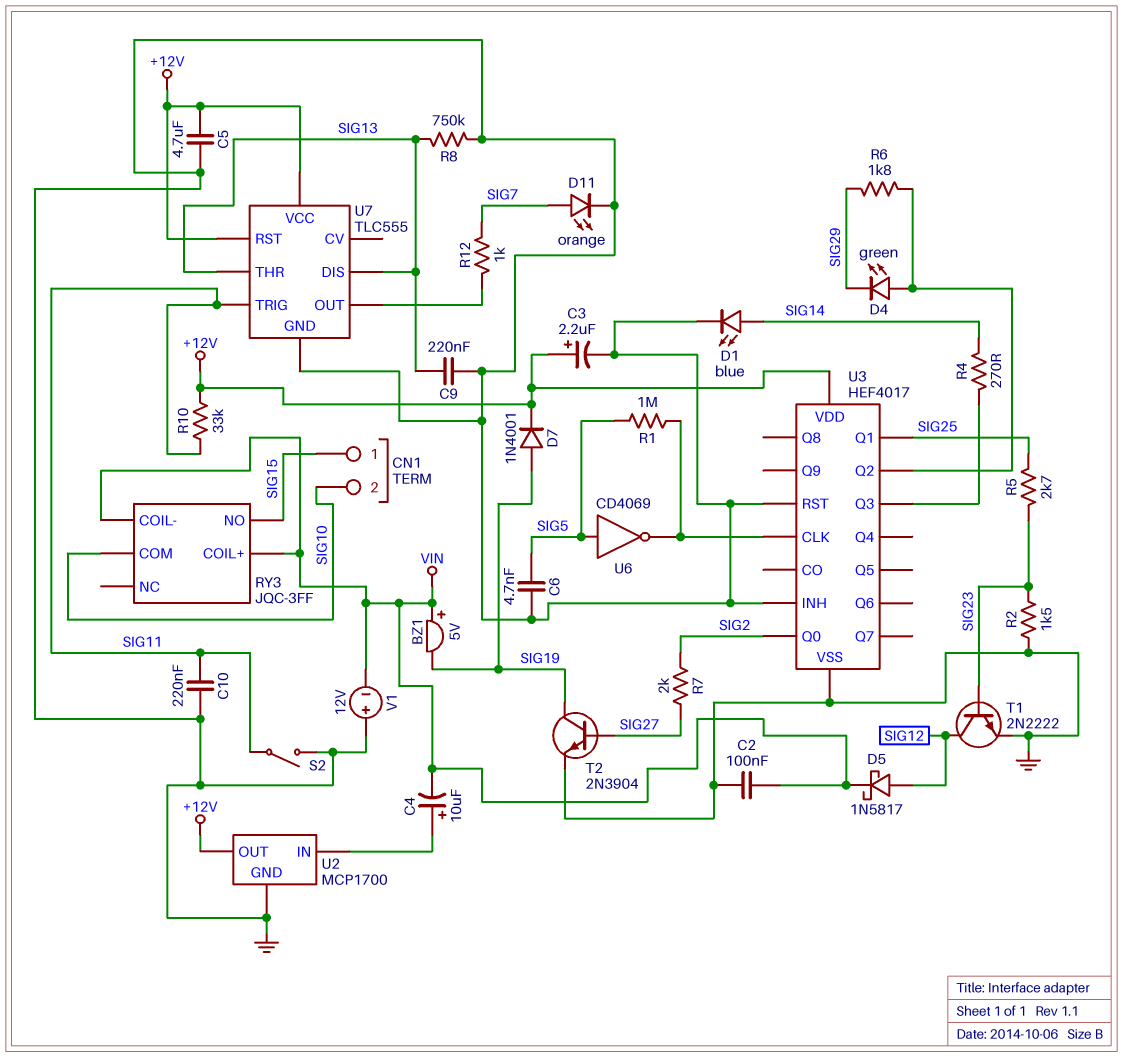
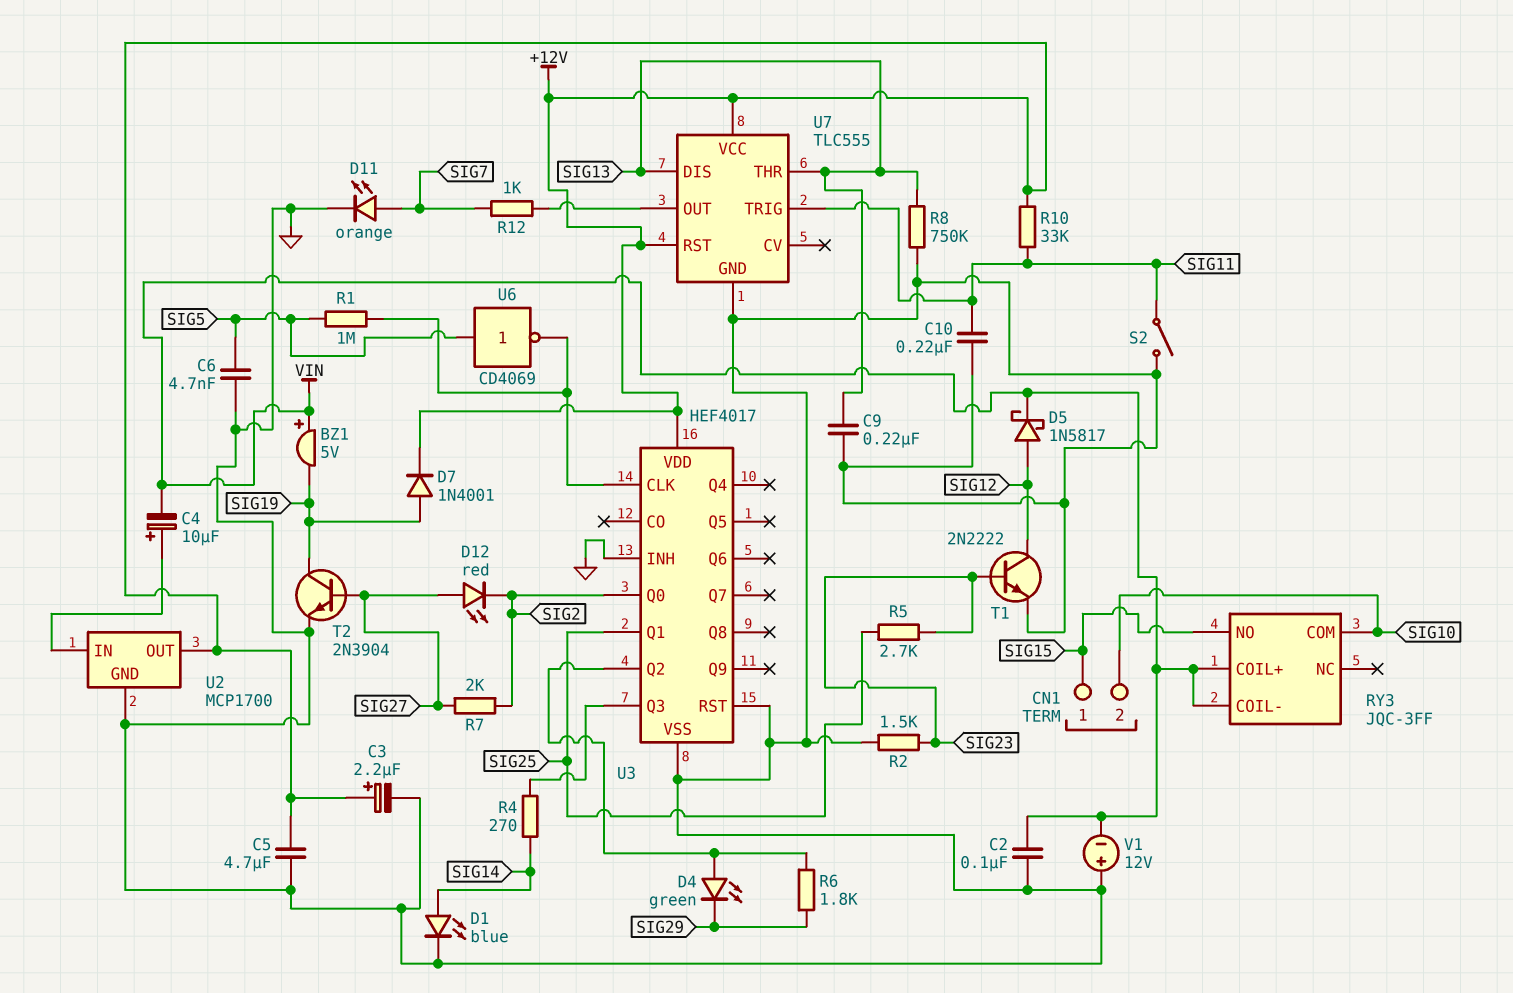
D12: none -> LED red (A SIG27, K SIG2)

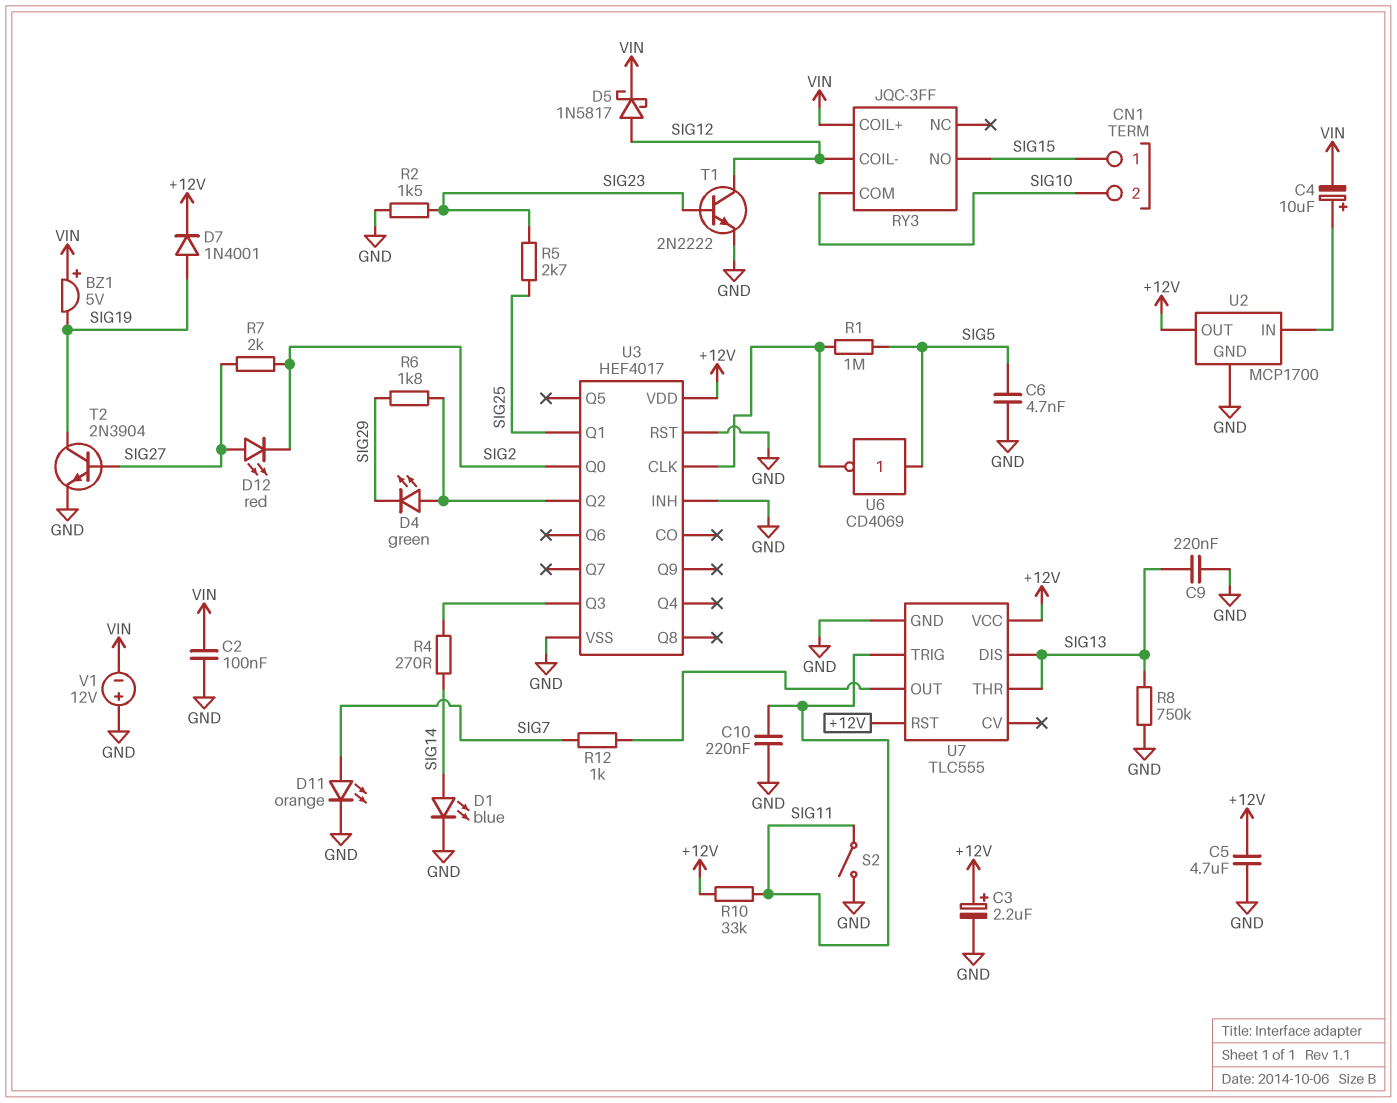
RY3 pin COIL-: VIN -> SIG12

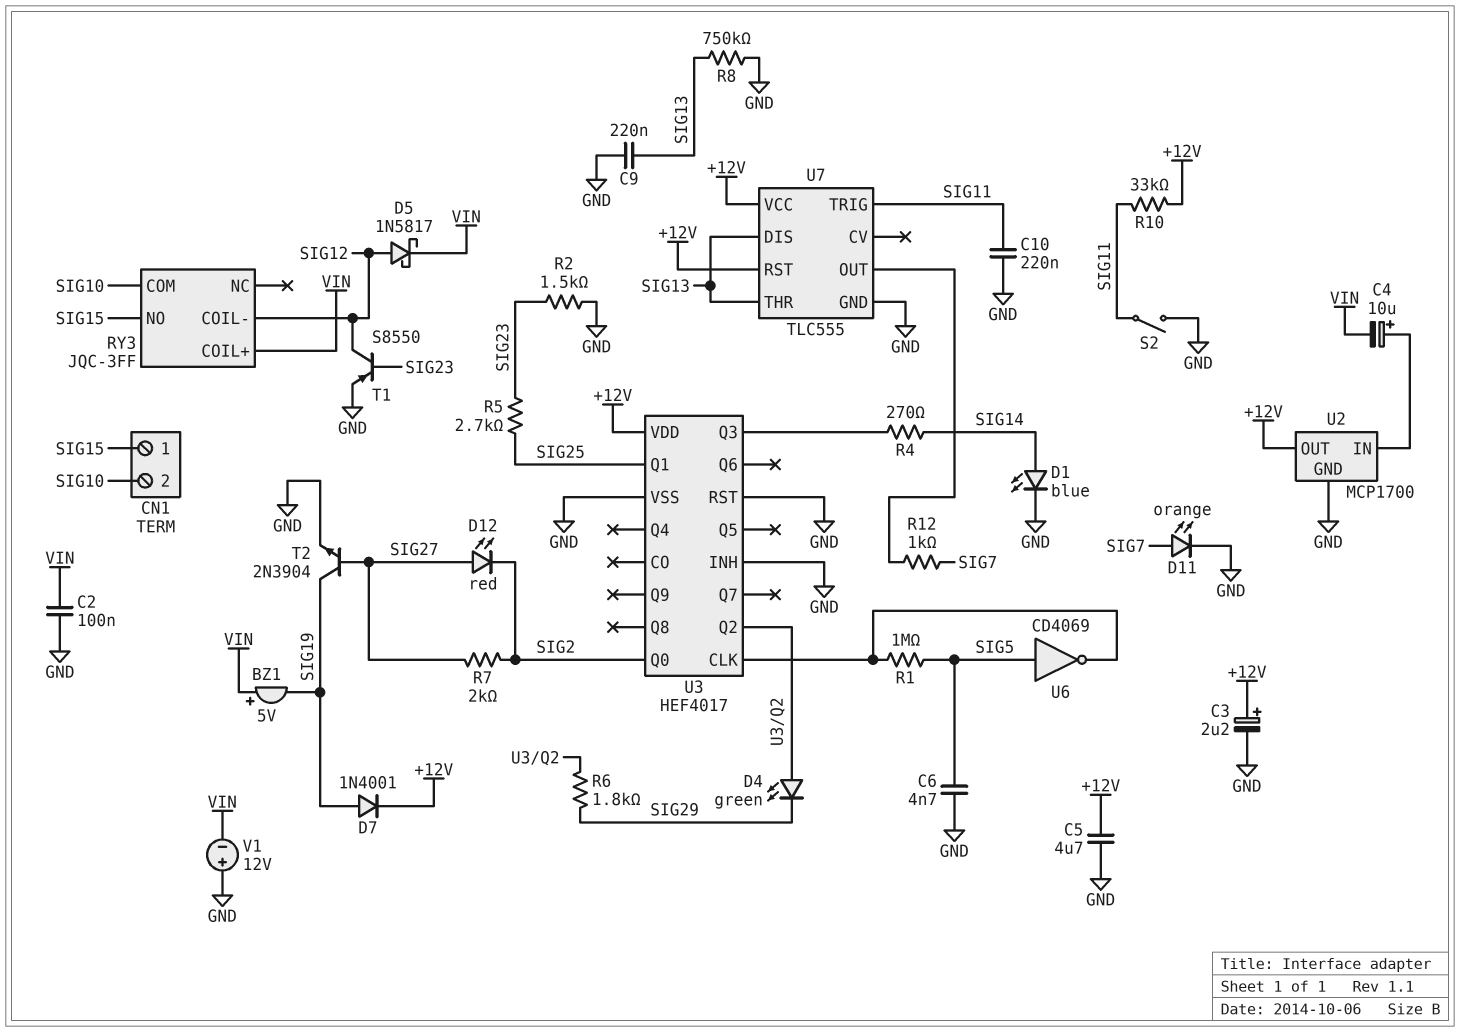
T1: NPN 2N2222 (B SIG23, C SIG12, E GND) -> PNP S8550 (B SIG23, C SIG12, E GND)

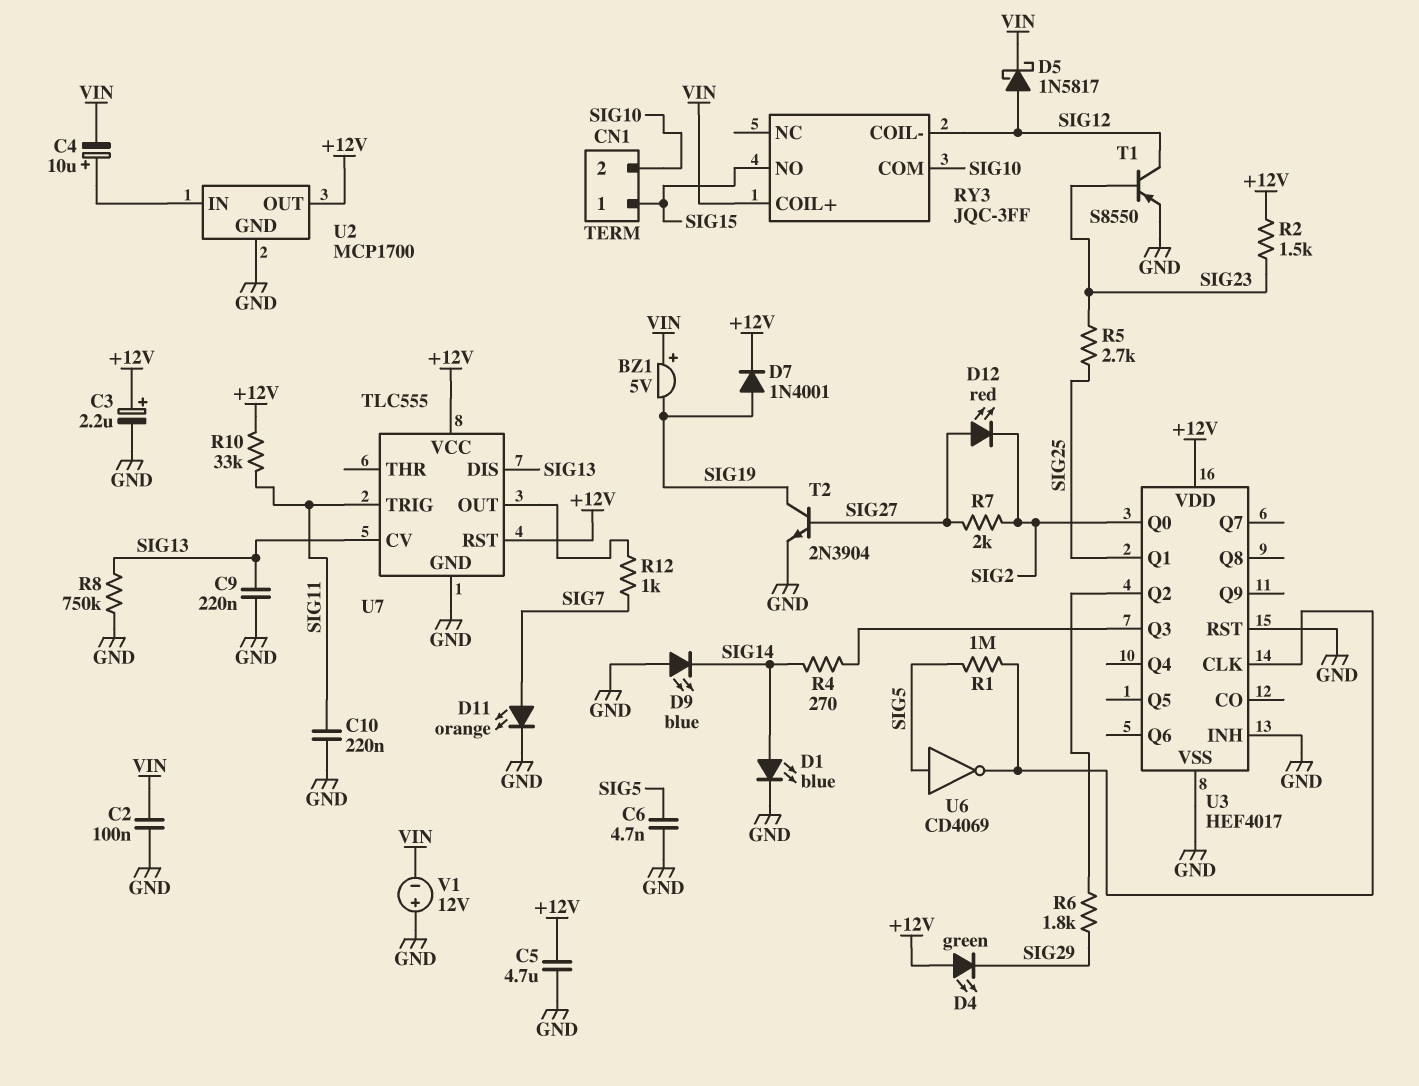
D4: LED green (A U3/Q2, K SIG29) -> LED green (A +12V, K SIG29)
D9: none -> LED blue (A GND, K SIG14)
R2: 1.5k (GND, SIG23) -> 1.5k (+12V, SIG23)
S2: switch (GND, SIG11) -> none
U7 pin CV: none -> SIG13
U7 pin THR: SIG13 -> none

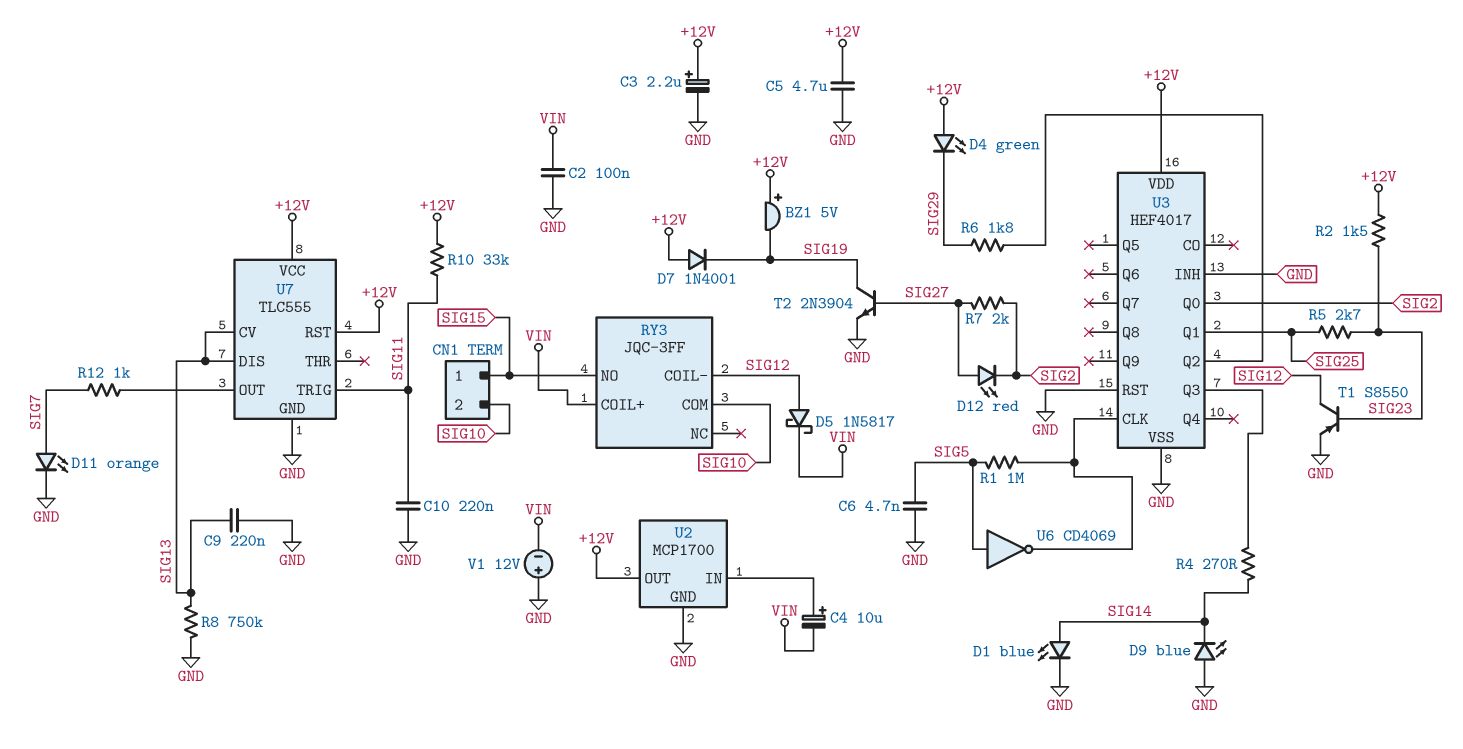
BZ1: buzzer 5V (plus VIN, minus SIG19) -> buzzer 5V (plus +12V, minus SIG19)
D7: diode 1N4001 (A SIG19, K +12V) -> diode 1N4001 (A +12V, K SIG19)

